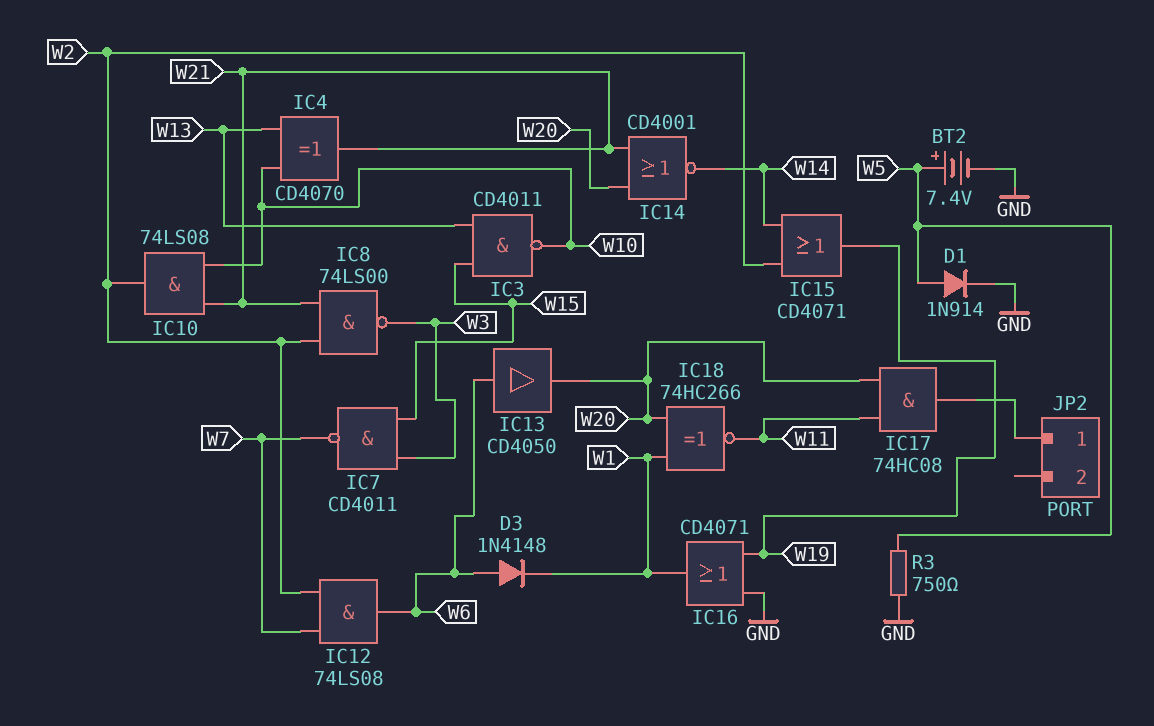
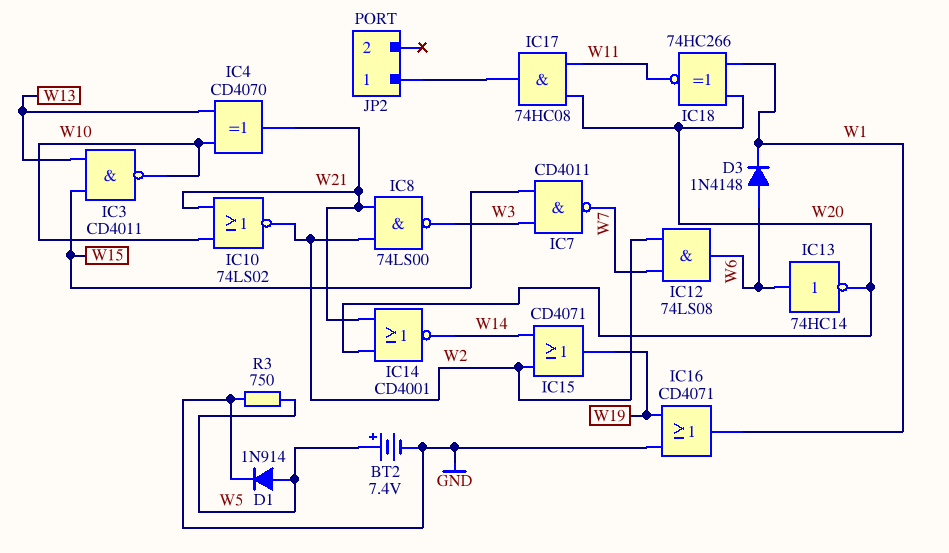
IC10: AND 74LS08 (in W10, in W21, out W2) -> NOR 74LS02 (in W10, in W21, out W2)
IC13: buffer CD4050 (in W6, out W20) -> NOT 74HC14 (in W6, out W20)

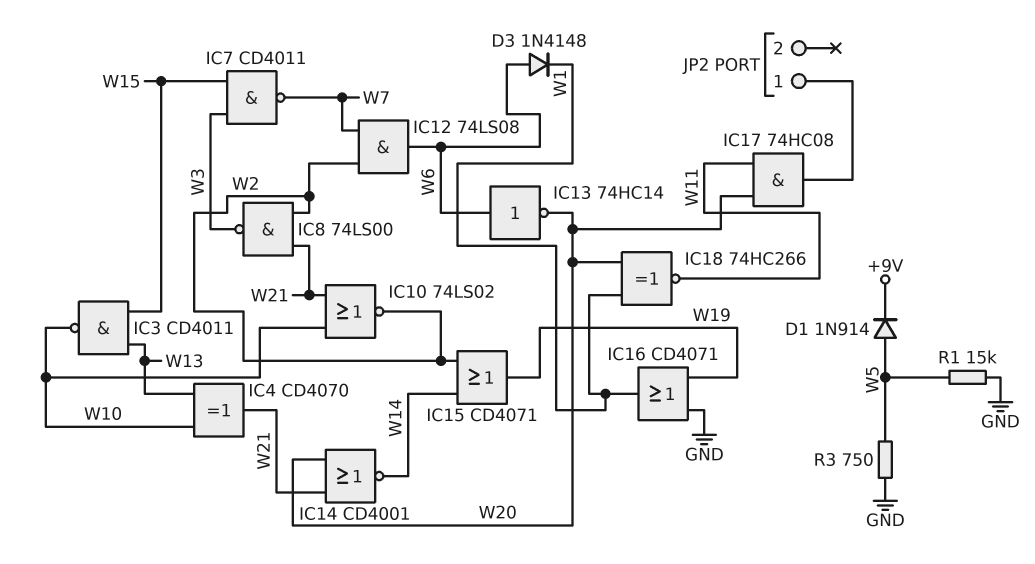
BT2: 7.4V (plus W5, minus GND) -> none
D1: diode 1N914 (A W5, K GND) -> diode 1N914 (A W5, K +9V)
R1: none -> 15k (GND, W5)

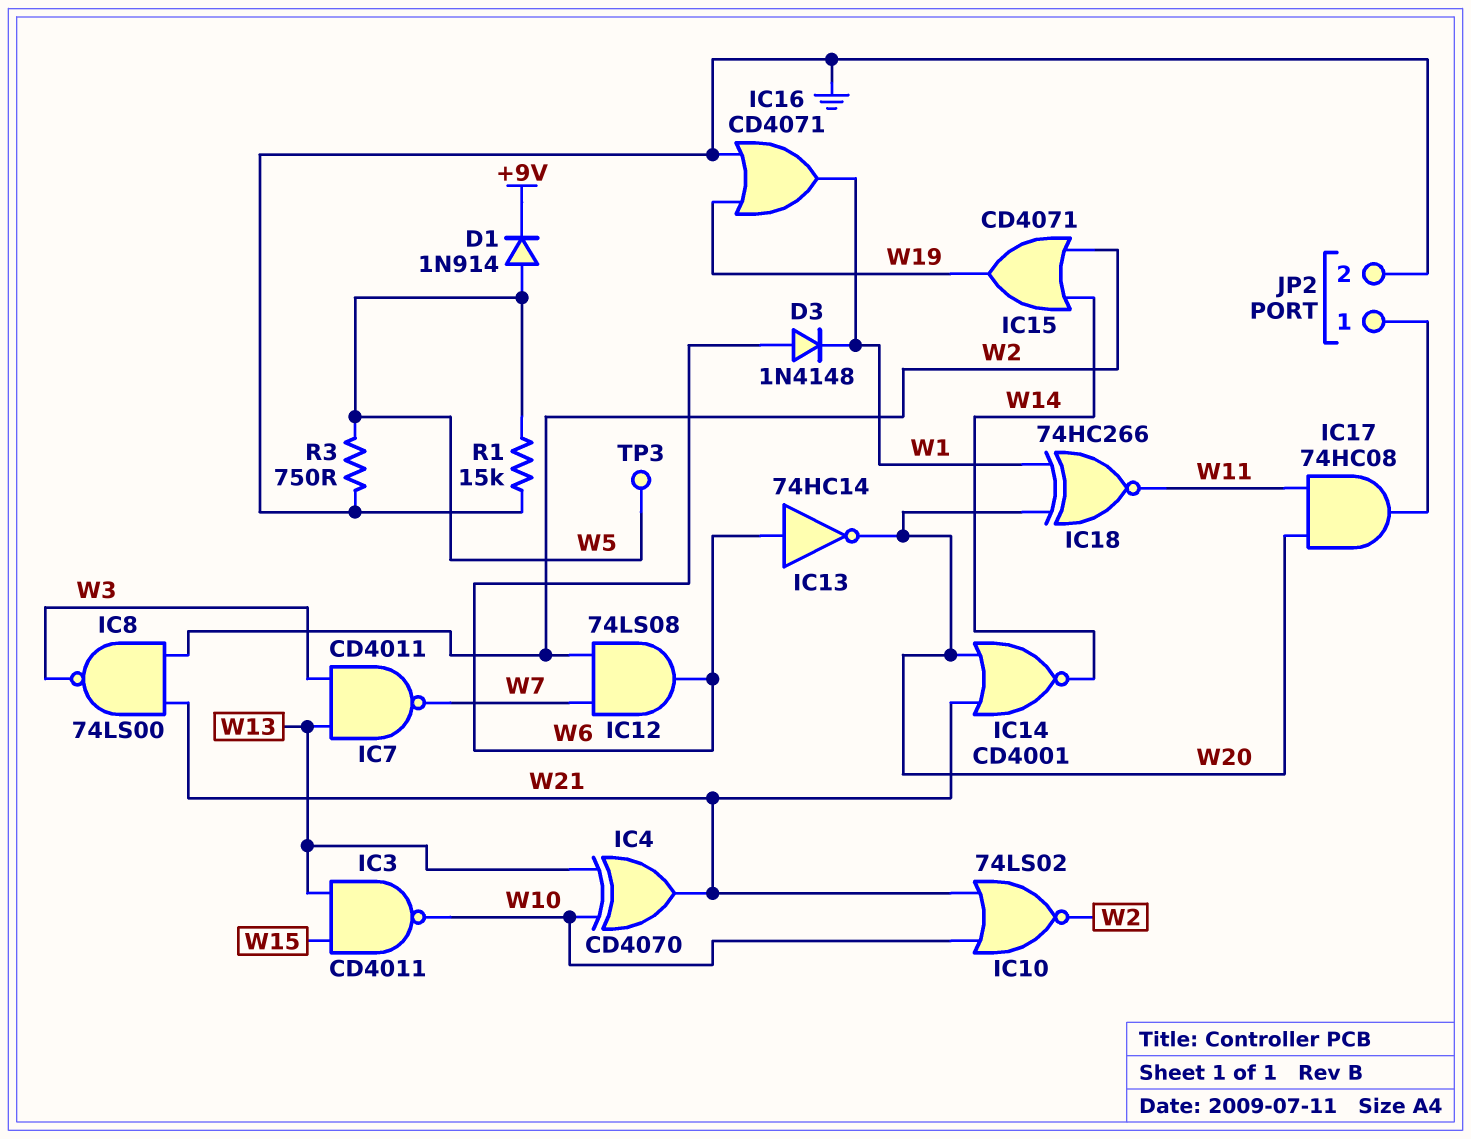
IC7: NAND CD4011 (in W3, in W15, out W7) -> NAND CD4011 (in W3, in W13, out W7)
JP2 pin 2: none -> GND
TP3: none -> test point (W5)

